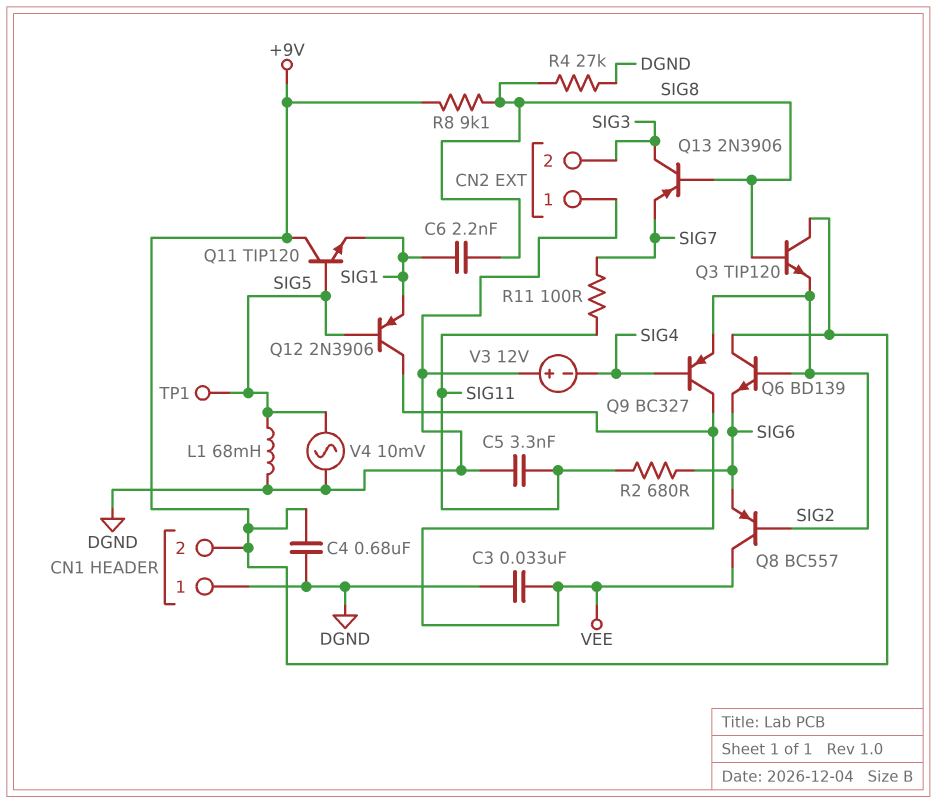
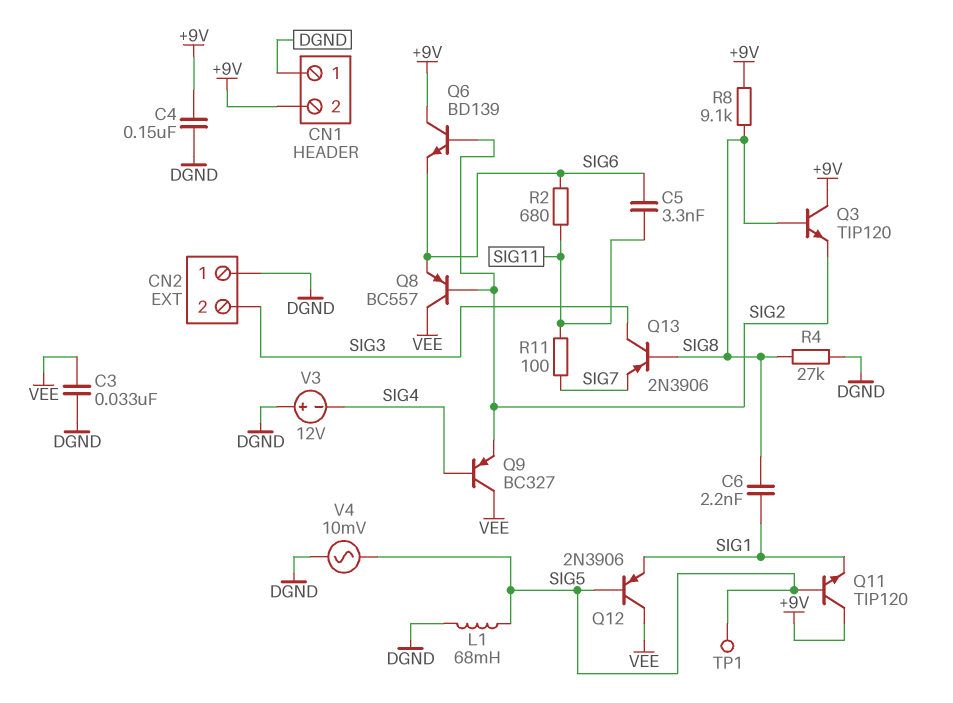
C4: 680nF (+9V, DGND) -> 150nF (+9V, DGND)
C5: 3.3nF (DGND, SIG11) -> 3.3nF (SIG6, SIG11)

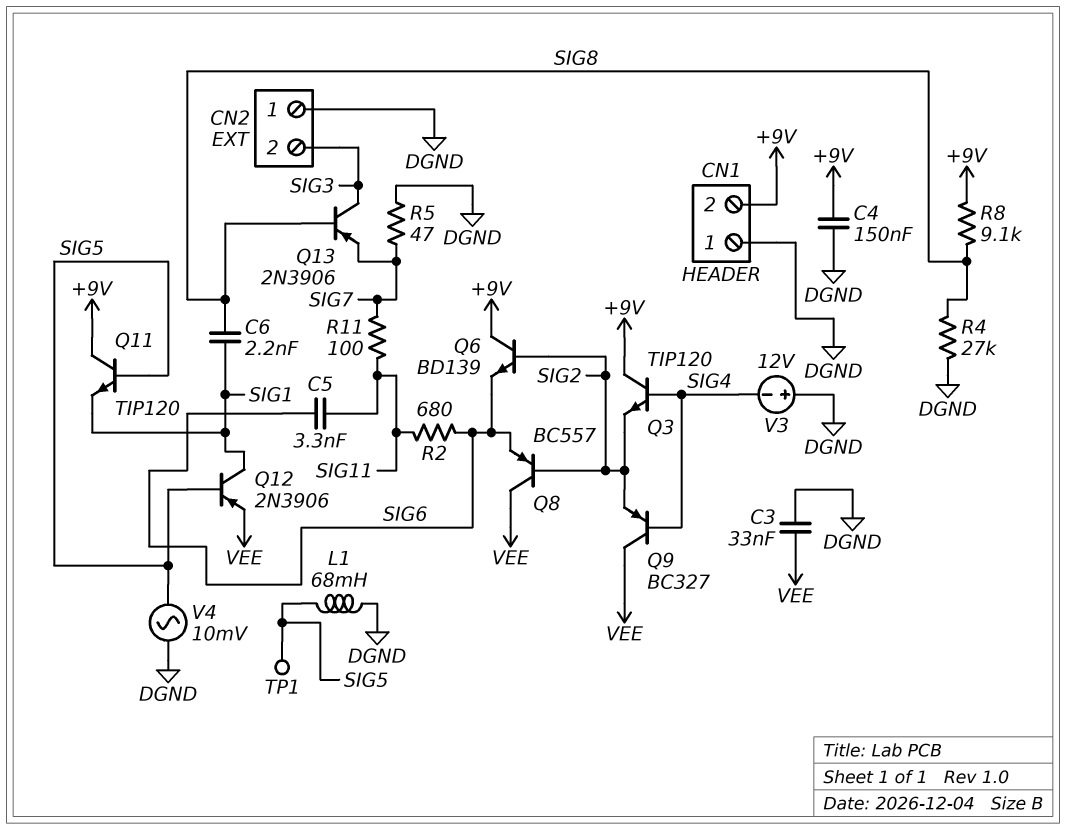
Q3: NPN TIP120 (B SIG8, C +9V, E SIG2) -> NPN TIP120 (B SIG4, C +9V, E SIG2)
Q12: PNP 2N3906 (B SIG5, C VEE, E SIG1) -> PNP 2N3906 (B SIG5, C SIG1, E VEE)
R5: none -> 47 (DGND, SIG7)

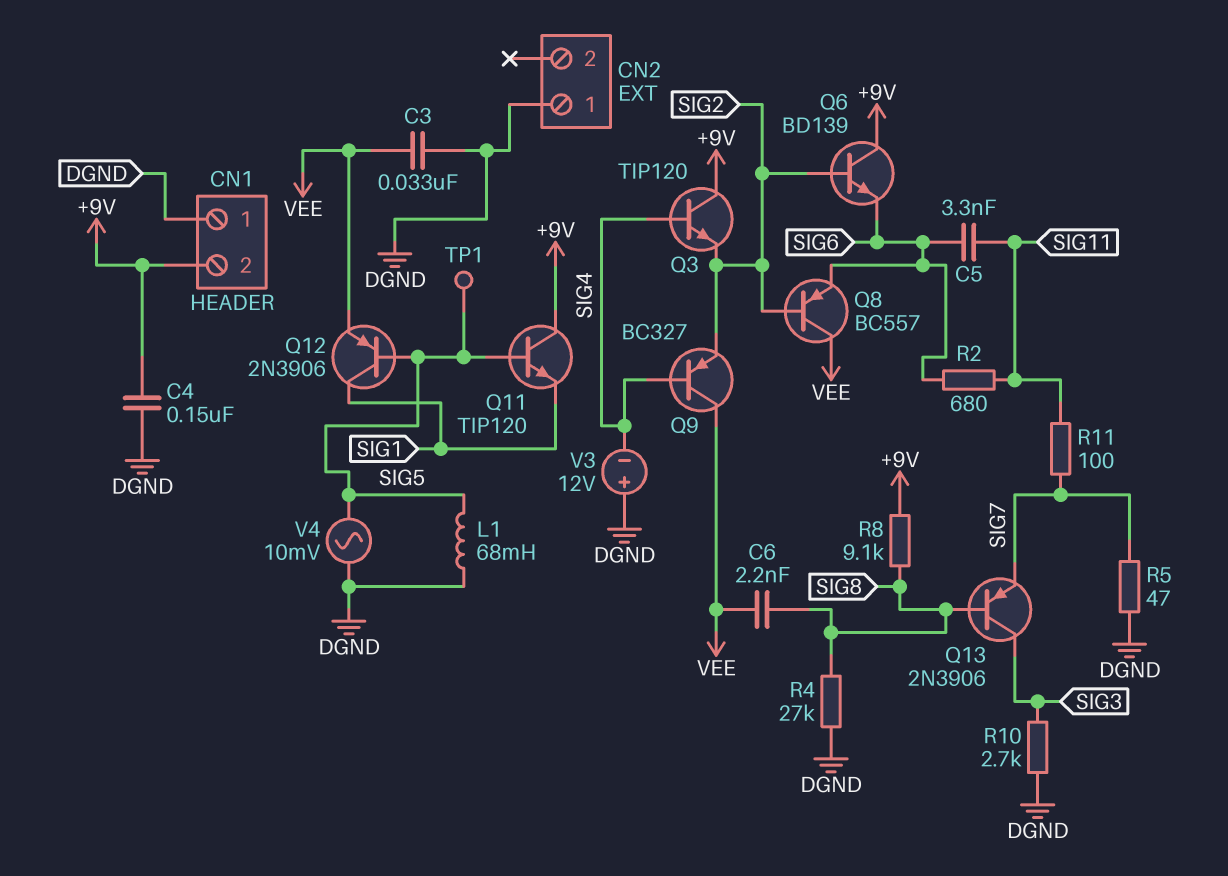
C6: 2.2nF (SIG1, SIG8) -> 2.2nF (SIG8, VEE)
CN2 pin 2: SIG3 -> none
R10: none -> 2.7k (DGND, SIG3)

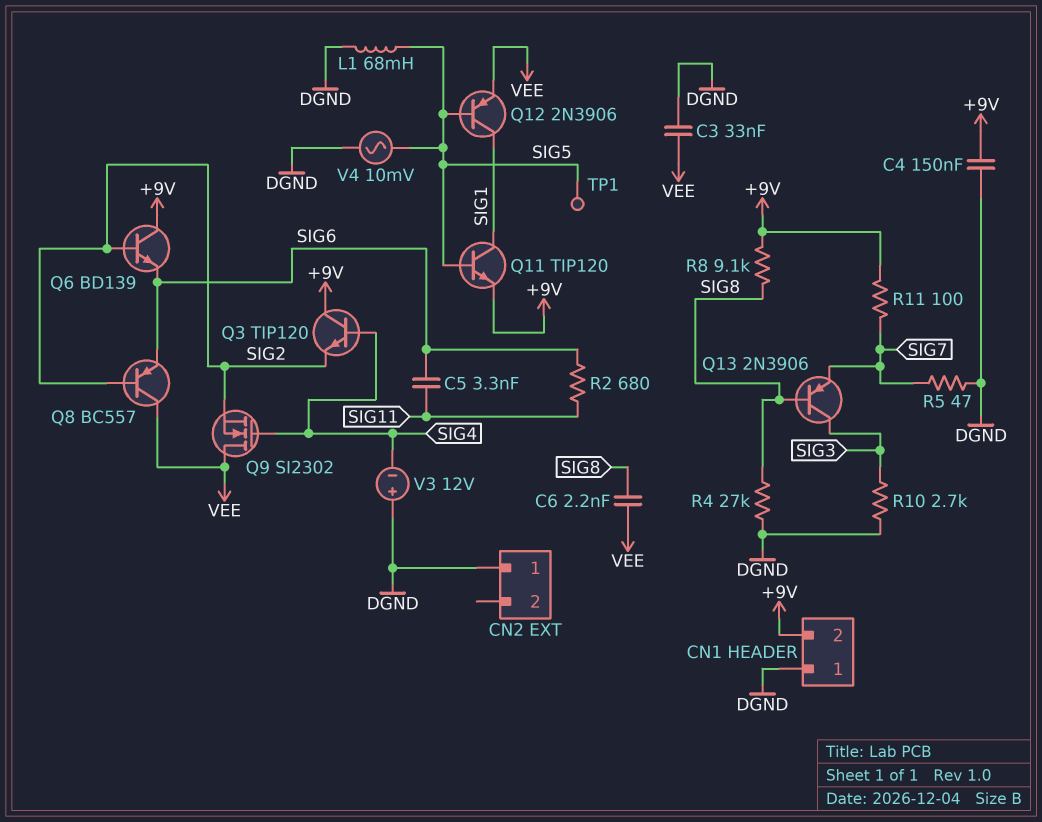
Q9: PNP BC327 (B SIG4, C VEE, E SIG2) -> NMOS SI2302 (G SIG4, D VEE, S SIG2)
Q11: NPN TIP120 (B SIG5, C +9V, E SIG1) -> NPN TIP120 (B SIG5, C SIG1, E +9V)
R11: 100 (SIG7, SIG11) -> 100 (+9V, SIG7)

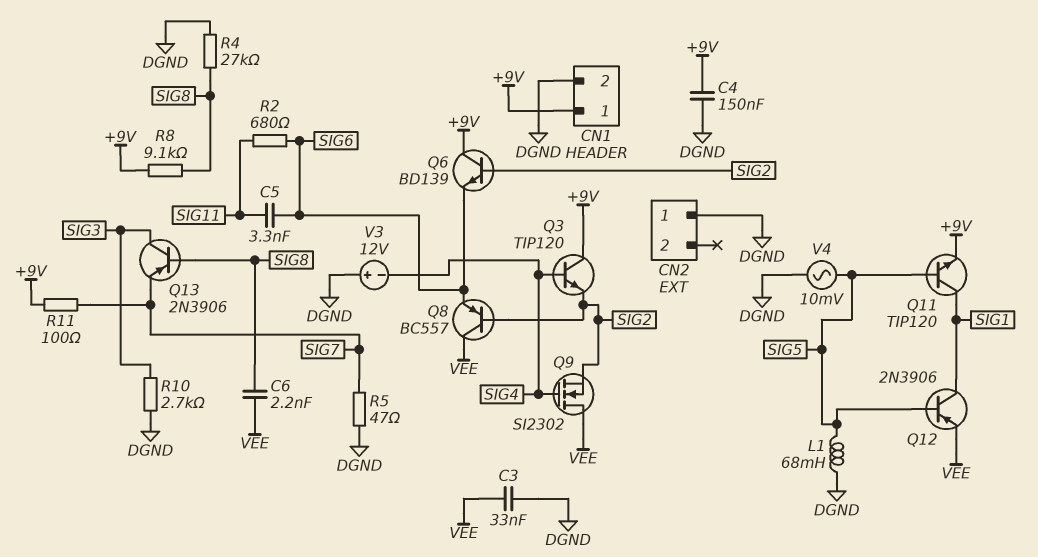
CN1 pin 1: DGND -> +9V
CN1 pin 2: +9V -> DGND
TP1: test point (SIG5) -> none

